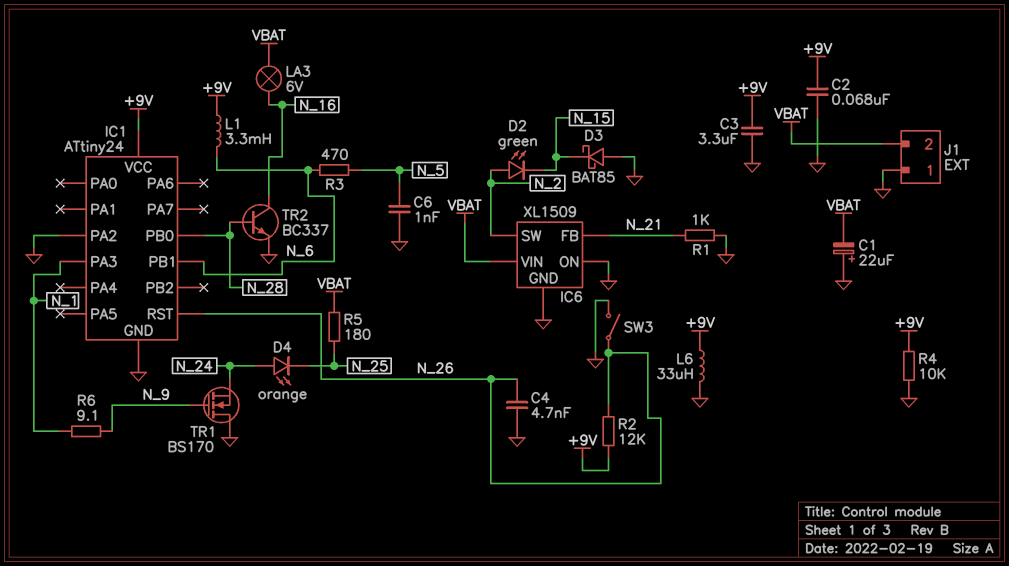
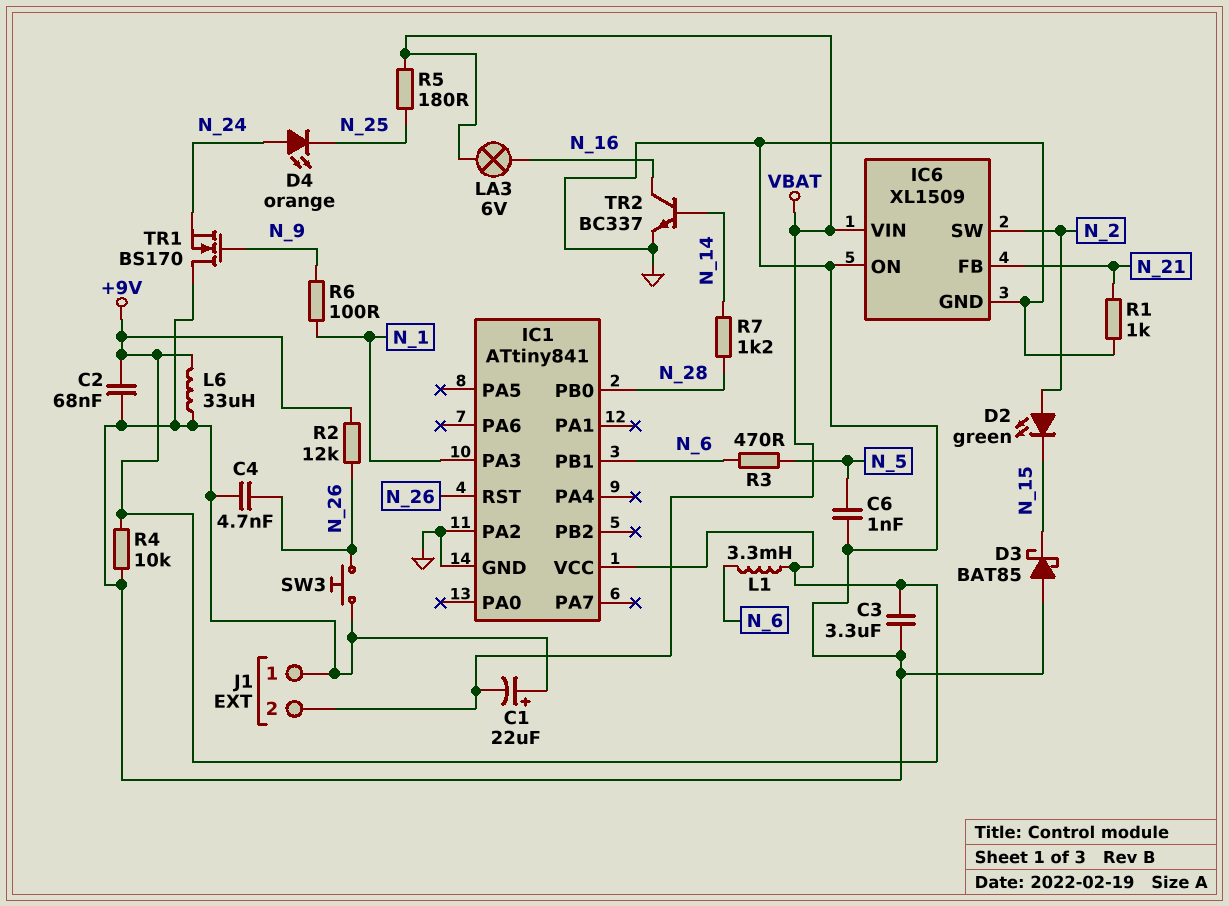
IC1: ATtiny24 -> ATtiny841
R6: 9.1 (N_1, N_9) -> 100 (N_1, N_9)
R7: none -> 1.2k (N_14, N_28)
SW3: switch (GND, N_26) -> button (GND, N_26)
TR2: NPN BC337 (B N_28, C N_16, E GND) -> NPN BC337 (B N_14, C N_16, E GND)

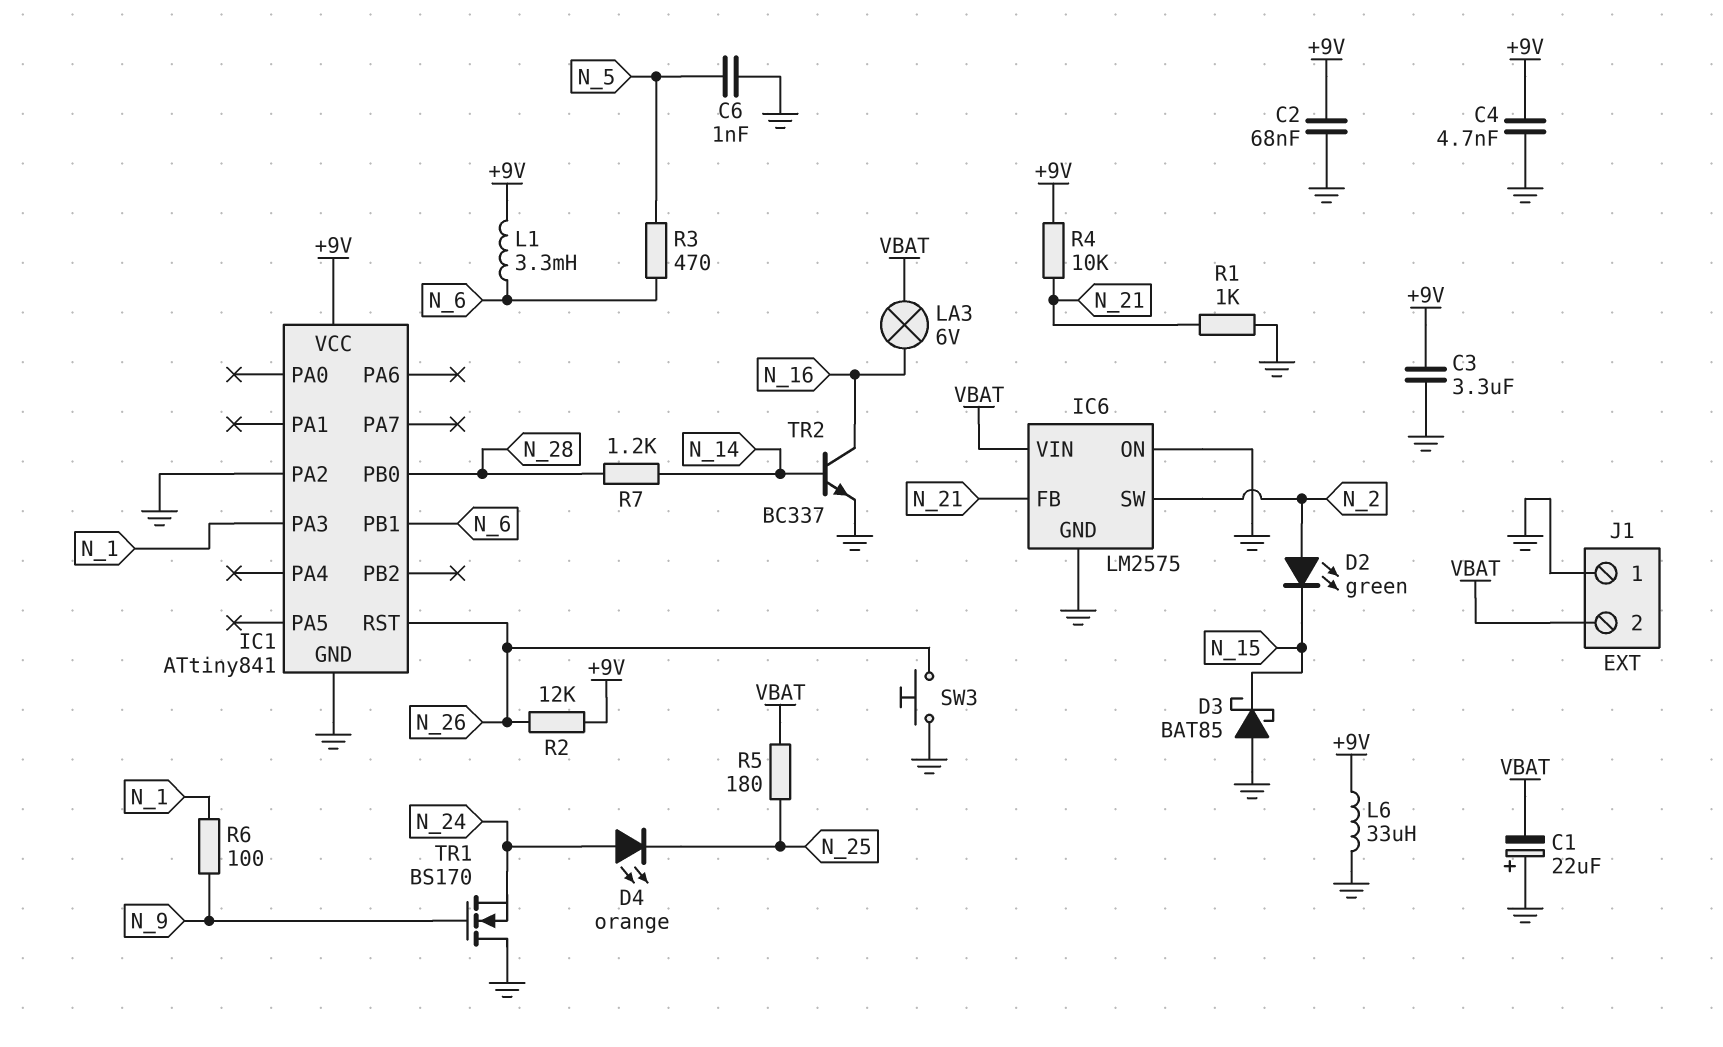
C4: 4.7nF (GND, N_26) -> 4.7nF (+9V, GND)
IC6: XL1509 -> LM2575
R4: 10k (+9V, GND) -> 10k (+9V, N_21)

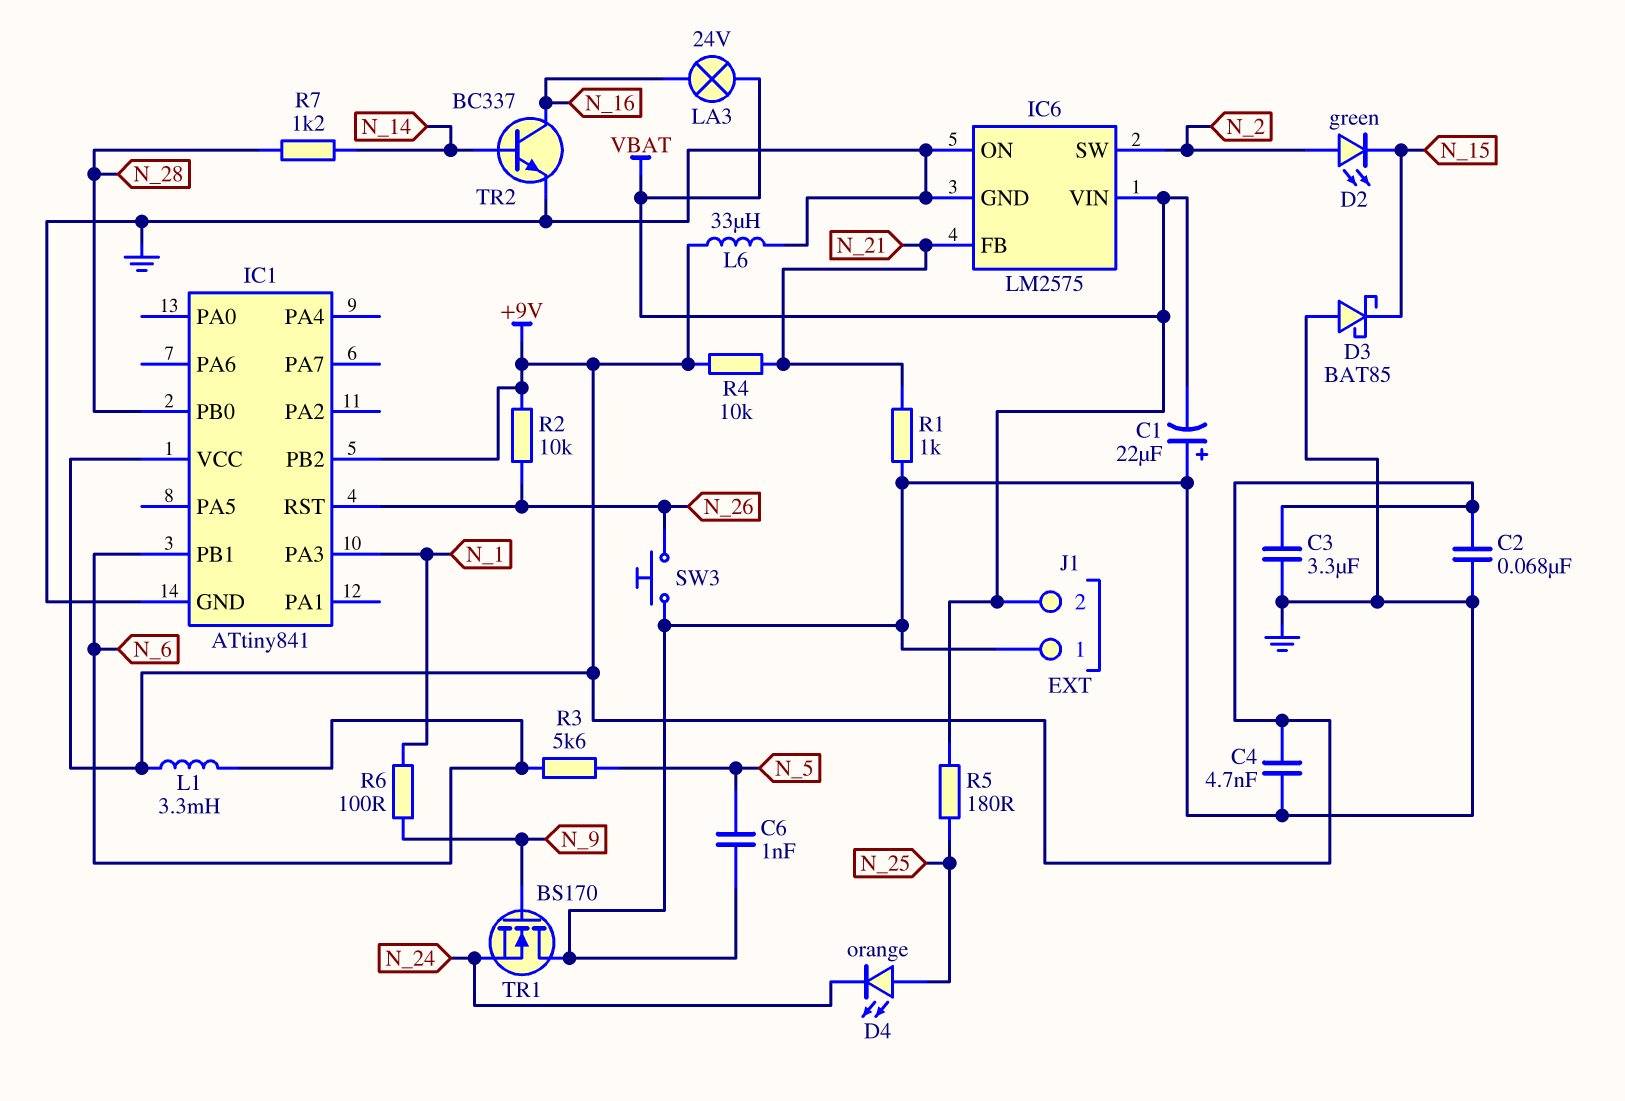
D4: LED orange (A N_24, K N_25) -> LED orange (A N_25, K N_24)
IC1 pin PA2: GND -> none
IC1 pin PB2: none -> +9V
LA3: lamp 6V (N_16, VBAT) -> lamp 24V (N_16, VBAT)
R2: 12k (+9V, N_26) -> 10k (+9V, N_26)
R3: 470 (N_5, N_6) -> 5.6k (N_5, N_6)

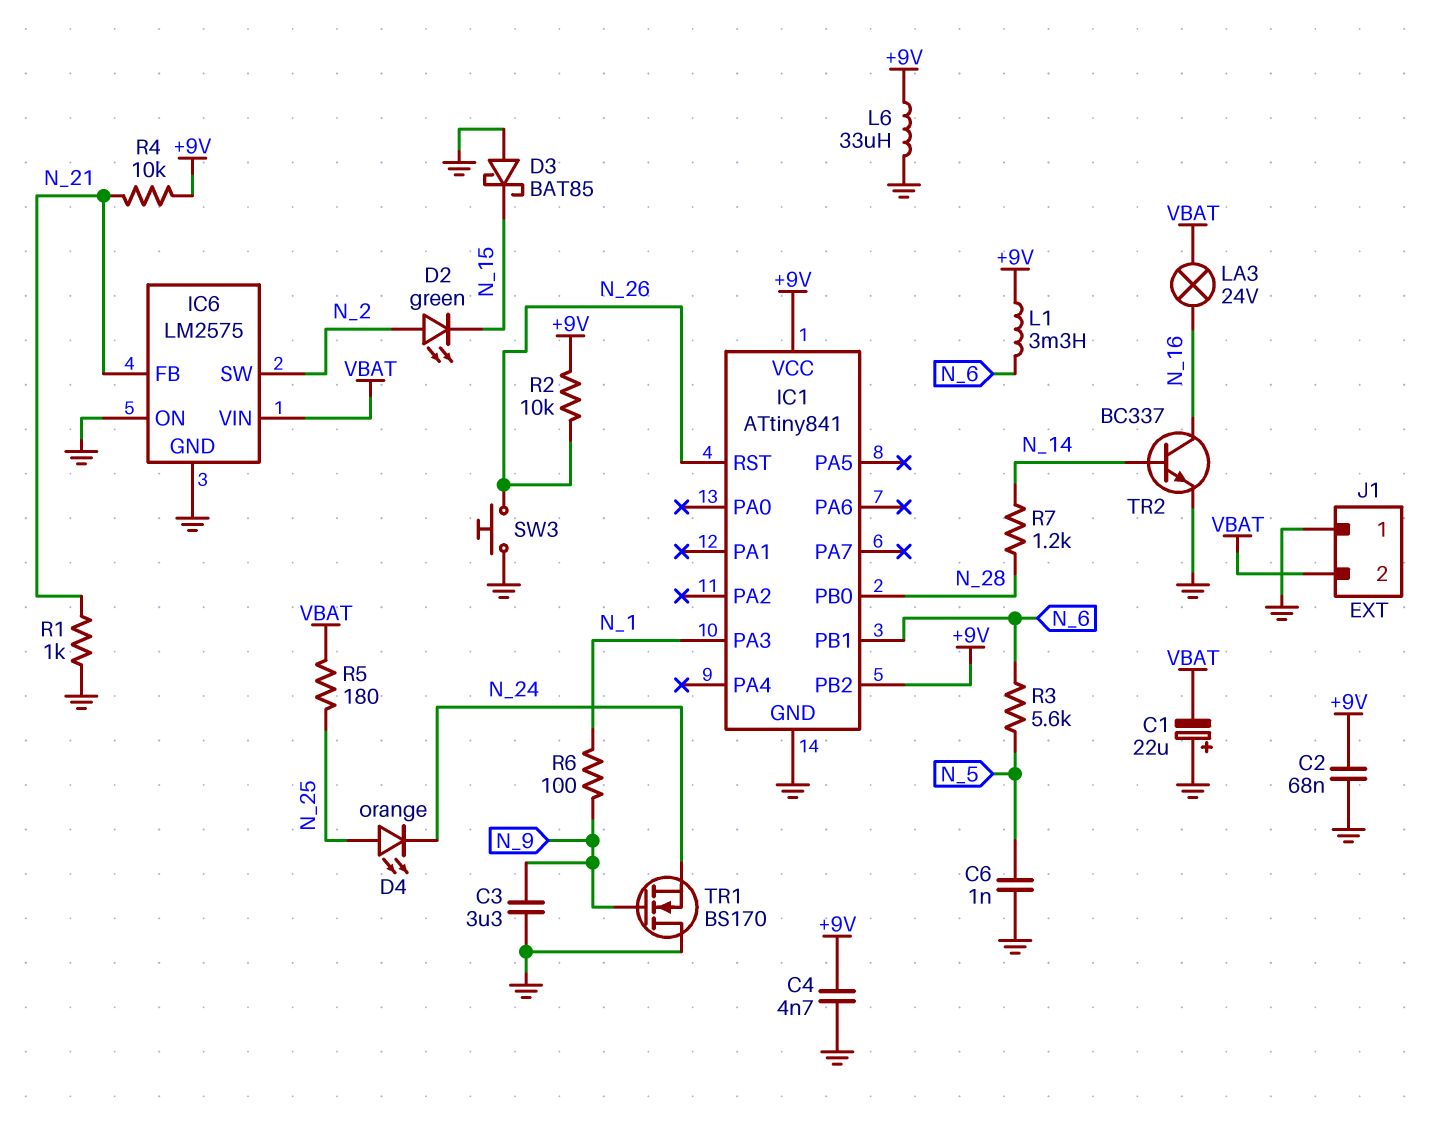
C3: 3.3uF (+9V, GND) -> 3.3uF (GND, N_9)

